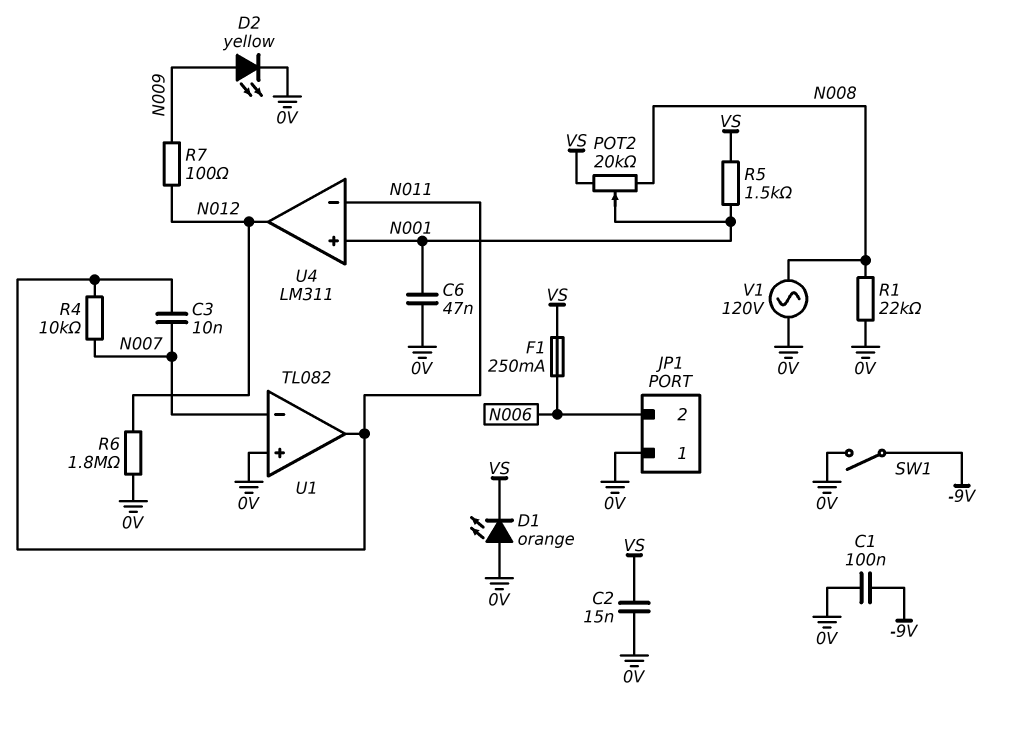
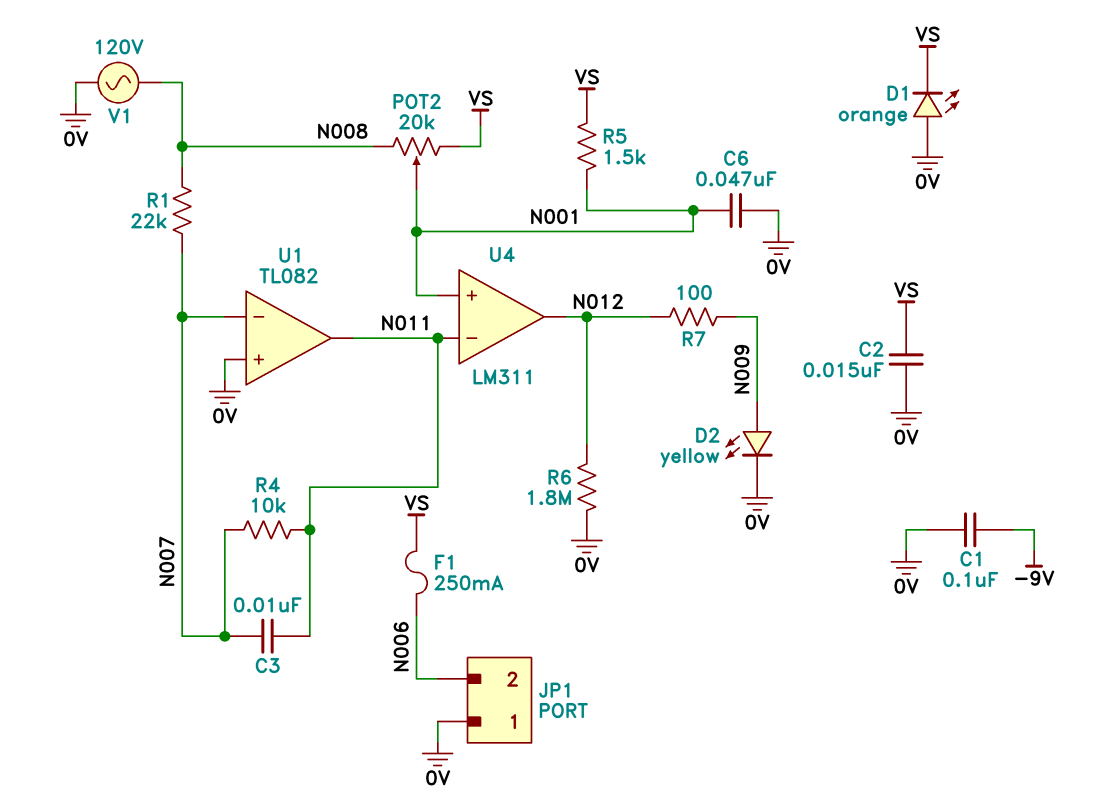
R1: 22k (0V, N008) -> 22k (N007, N008)
SW1: switch (-9V, 0V) -> none

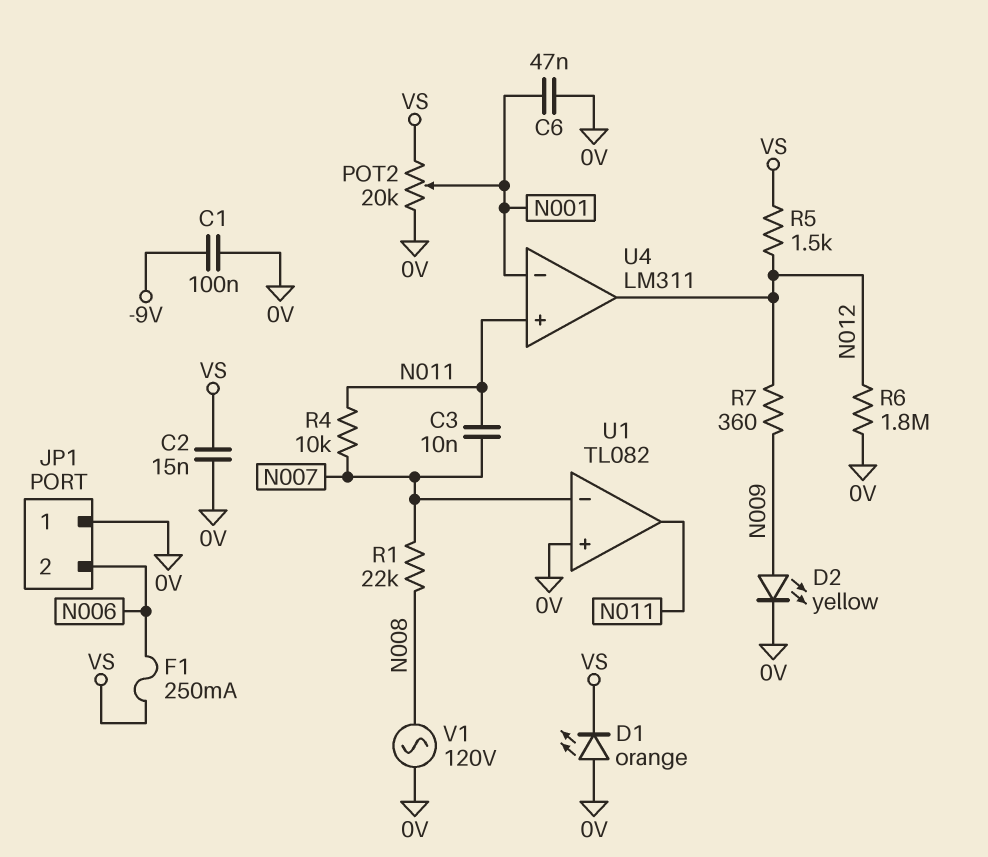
POT2: 20k (N008, VS, wiper N001) -> 20k (0V, VS, wiper N001)
R5: 1.5k (N001, VS) -> 1.5k (N012, VS)
R7: 100 (N009, N012) -> 360 (N009, N012)
U4 pin in+: N001 -> N011
U4 pin in-: N011 -> N001

